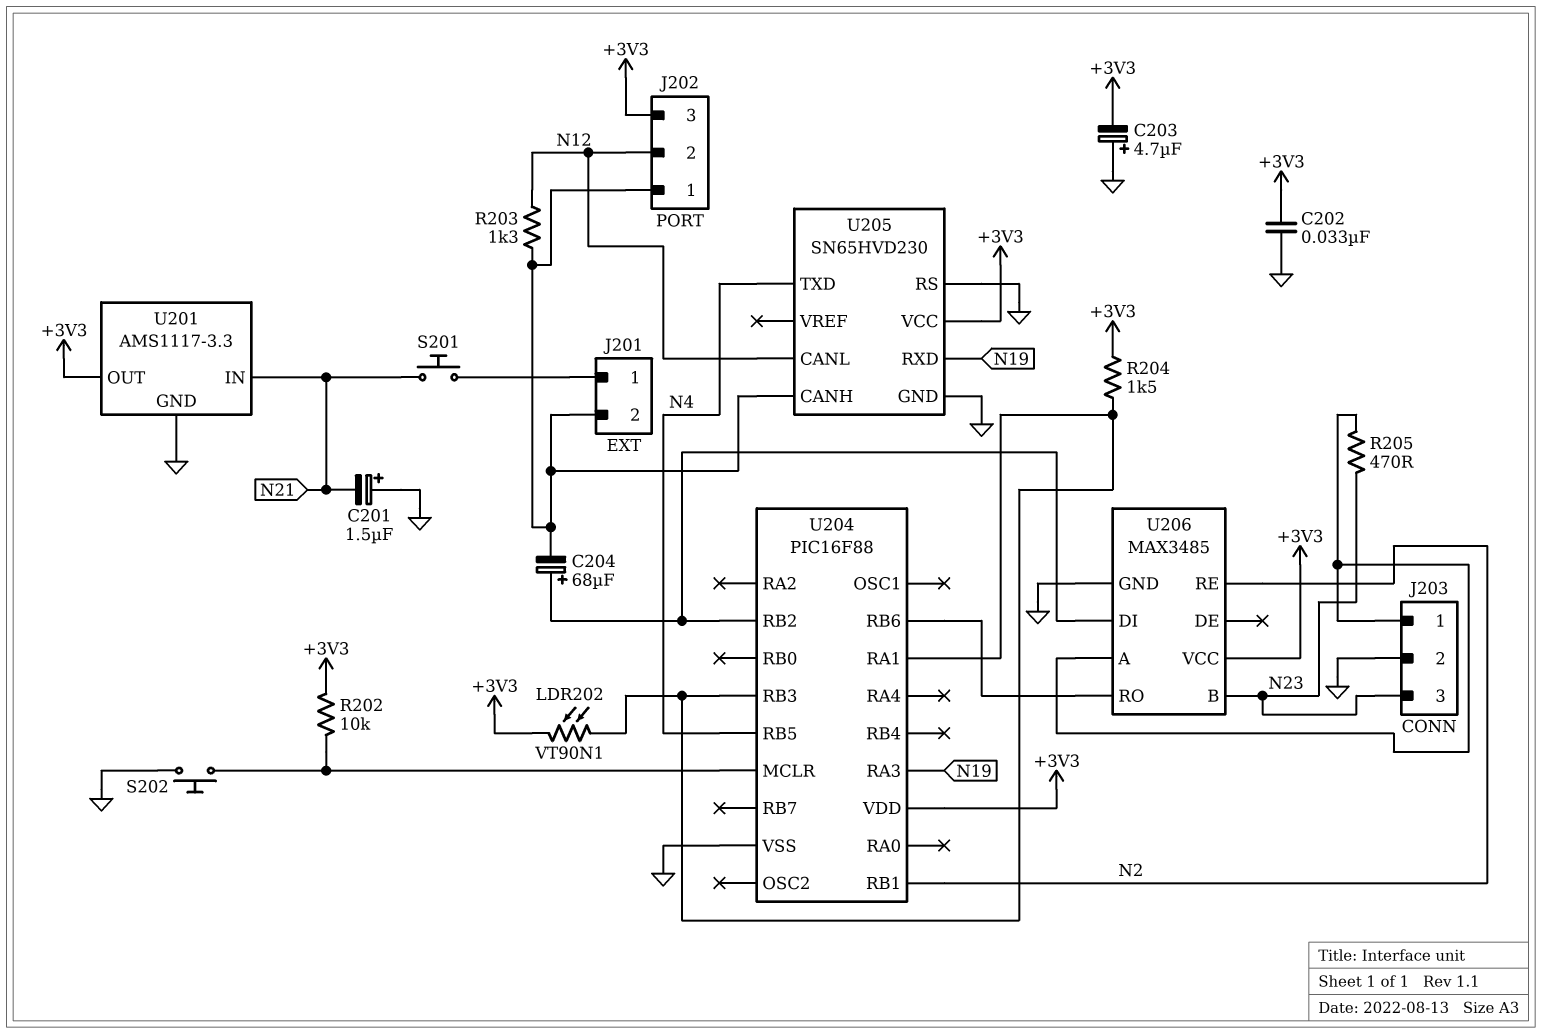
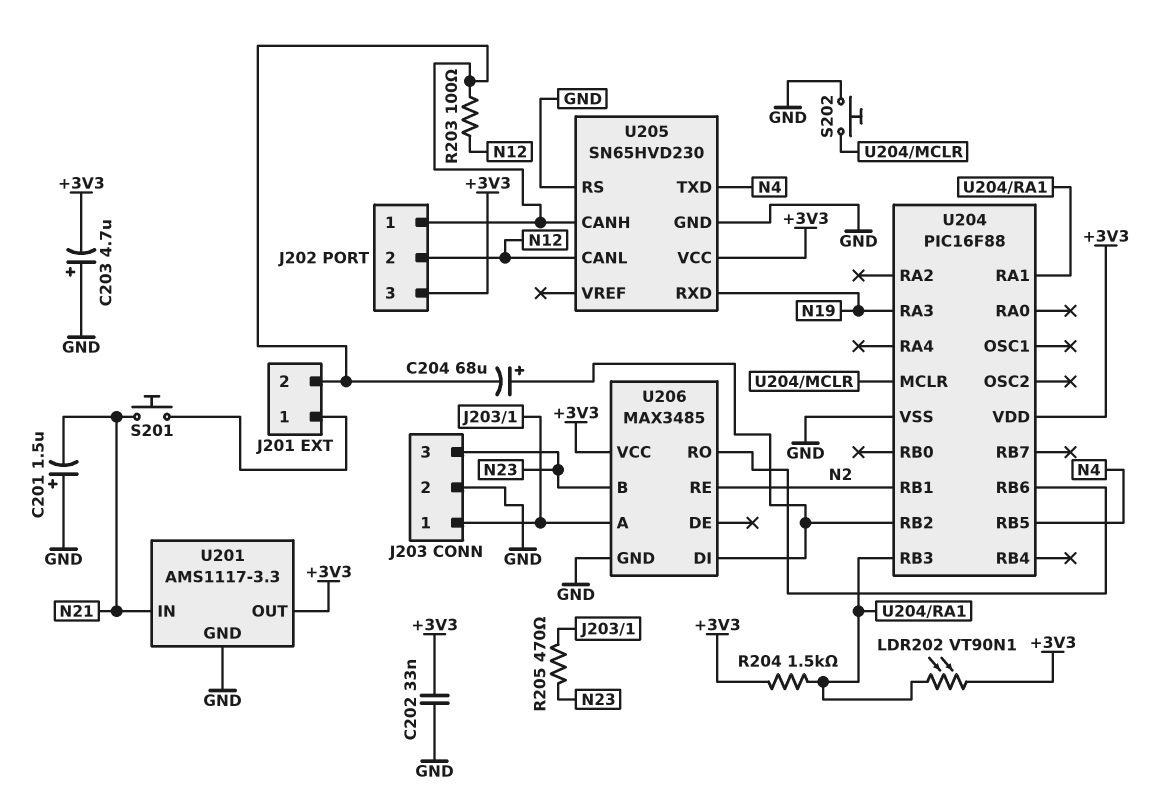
R202: 10k (+3V3, U204/MCLR) -> none
R203: 1.3k (J201/2, N12) -> 100 (J201/2, N12)

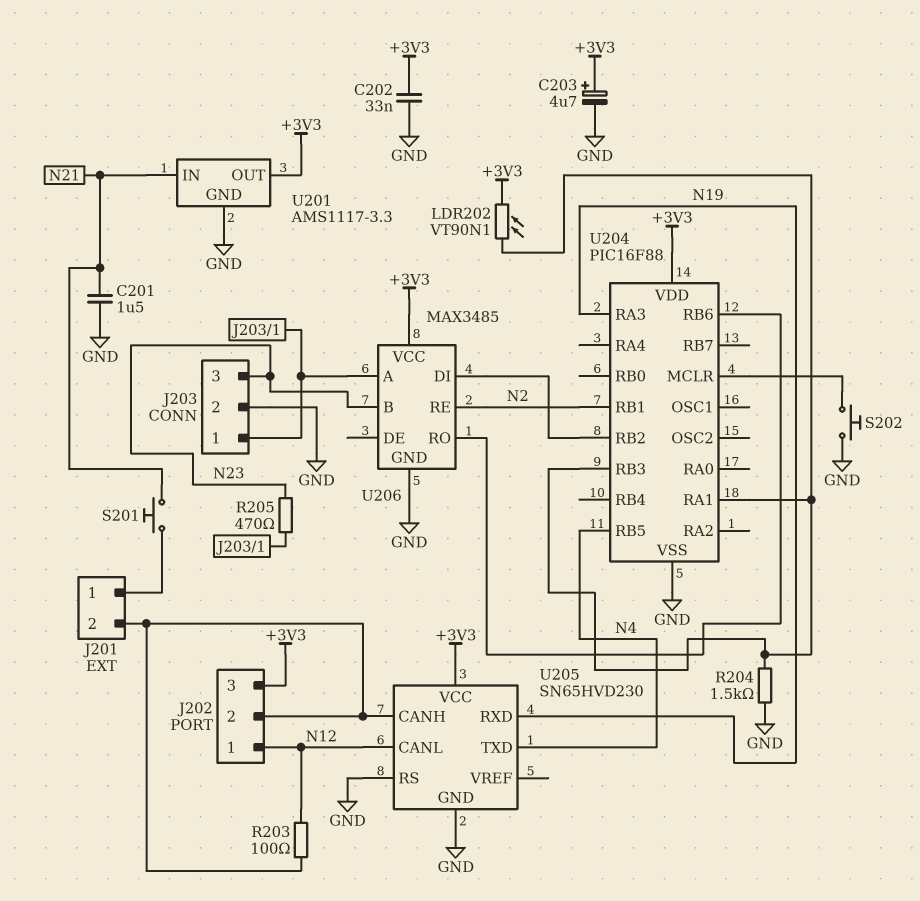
C201: 1.5uF (plus GND, minus N21) -> 1.5uF (GND, N21)
C203: 4.7uF (plus GND, minus +3V3) -> 4.7uF (plus +3V3, minus GND)
C204: 68uF (plus U204/RB2, minus J201/2) -> none
J202 pin 1: J201/2 -> N12
J202 pin 2: N12 -> J201/2
R204: 1.5k (+3V3, U204/RA1) -> 1.5k (GND, U204/RA1)

